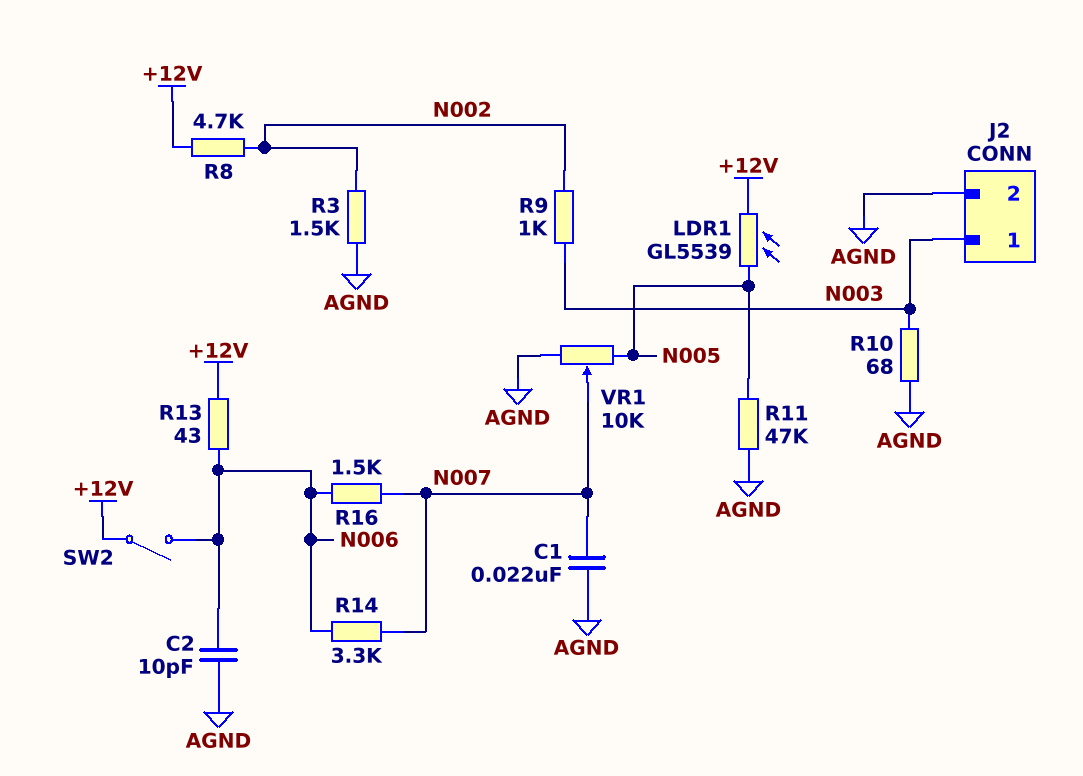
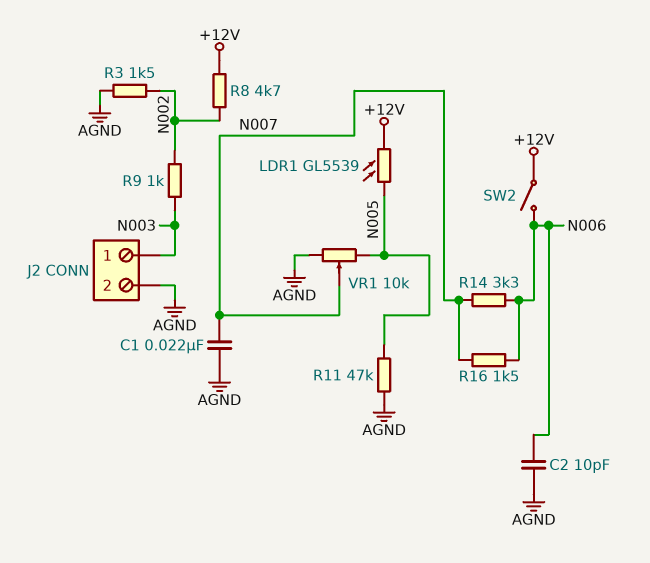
R10: 68 (AGND, N003) -> none
R13: 43 (+12V, N006) -> none

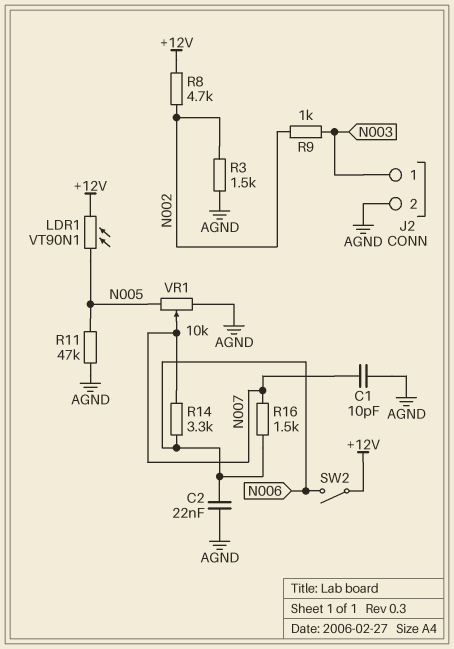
C1: 22nF (AGND, N007) -> 10pF (AGND, N007)
C2: 10pF (AGND, N006) -> 22nF (AGND, N006)
LDR1: GL5539 (+12V, N005) -> VT90N1 (+12V, N005)

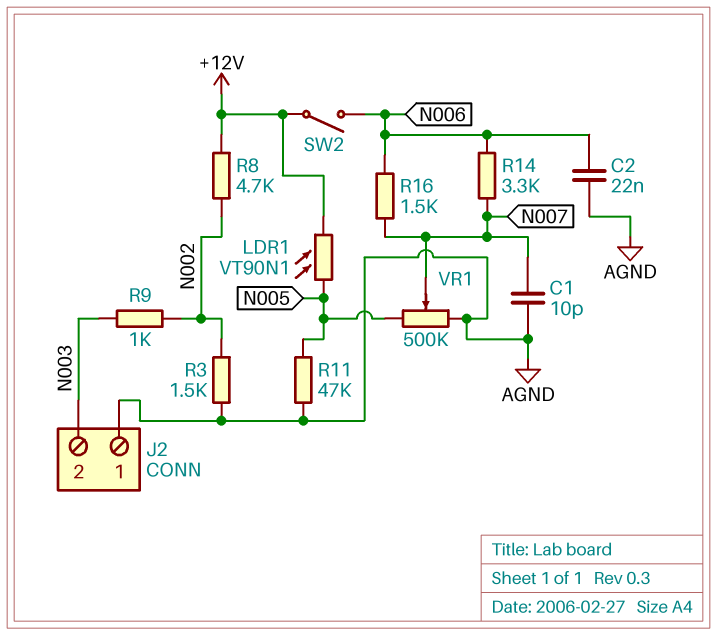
J2 pin 1: N003 -> AGND
J2 pin 2: AGND -> N003
VR1: 10k (AGND, N005, wiper N007) -> 500k (AGND, N005, wiper N007)

